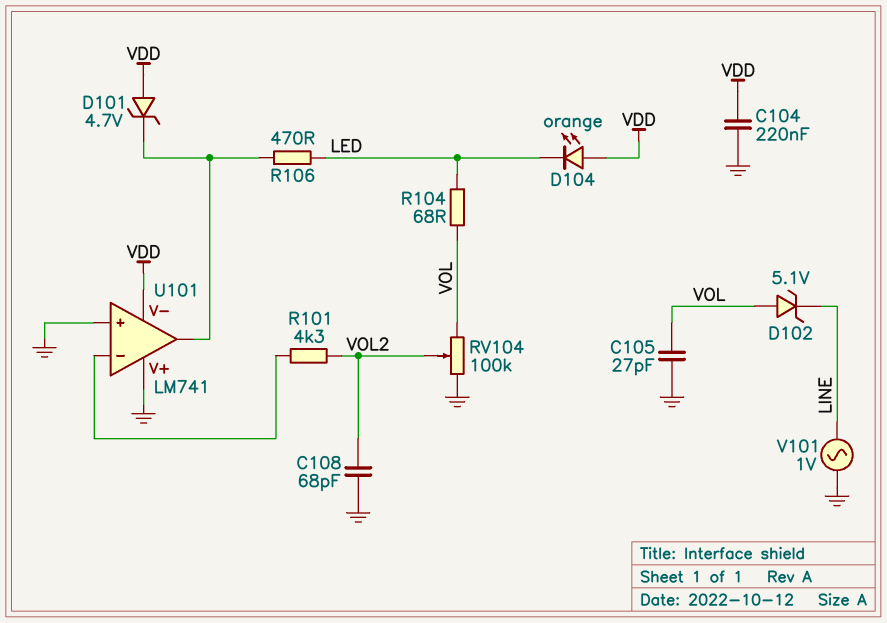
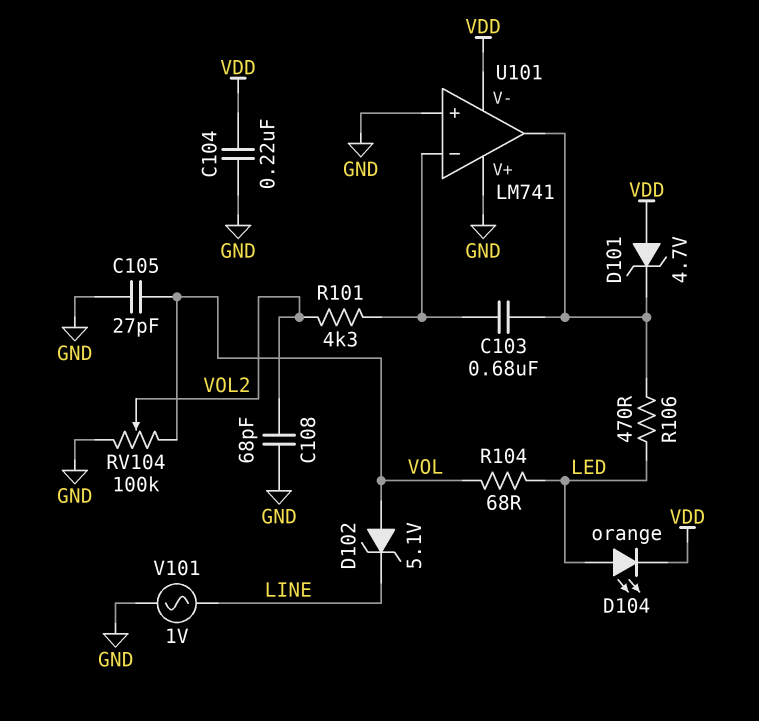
C103: none -> 680nF (U101/in-, U101/out)
D104: LED orange (A VDD, K LED) -> LED orange (A LED, K VDD)

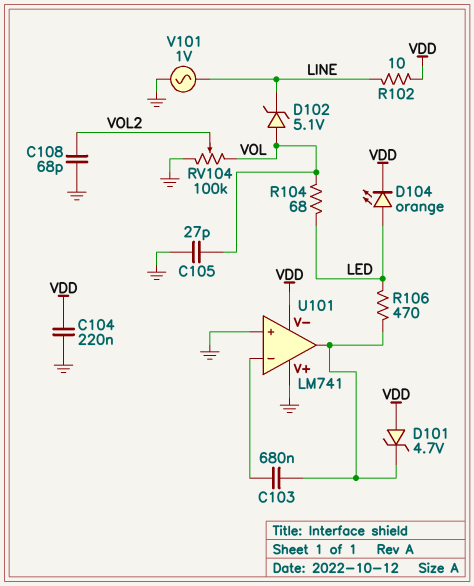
R101: 4.3k (U101/in-, VOL2) -> none
R102: none -> 10 (LINE, VDD)

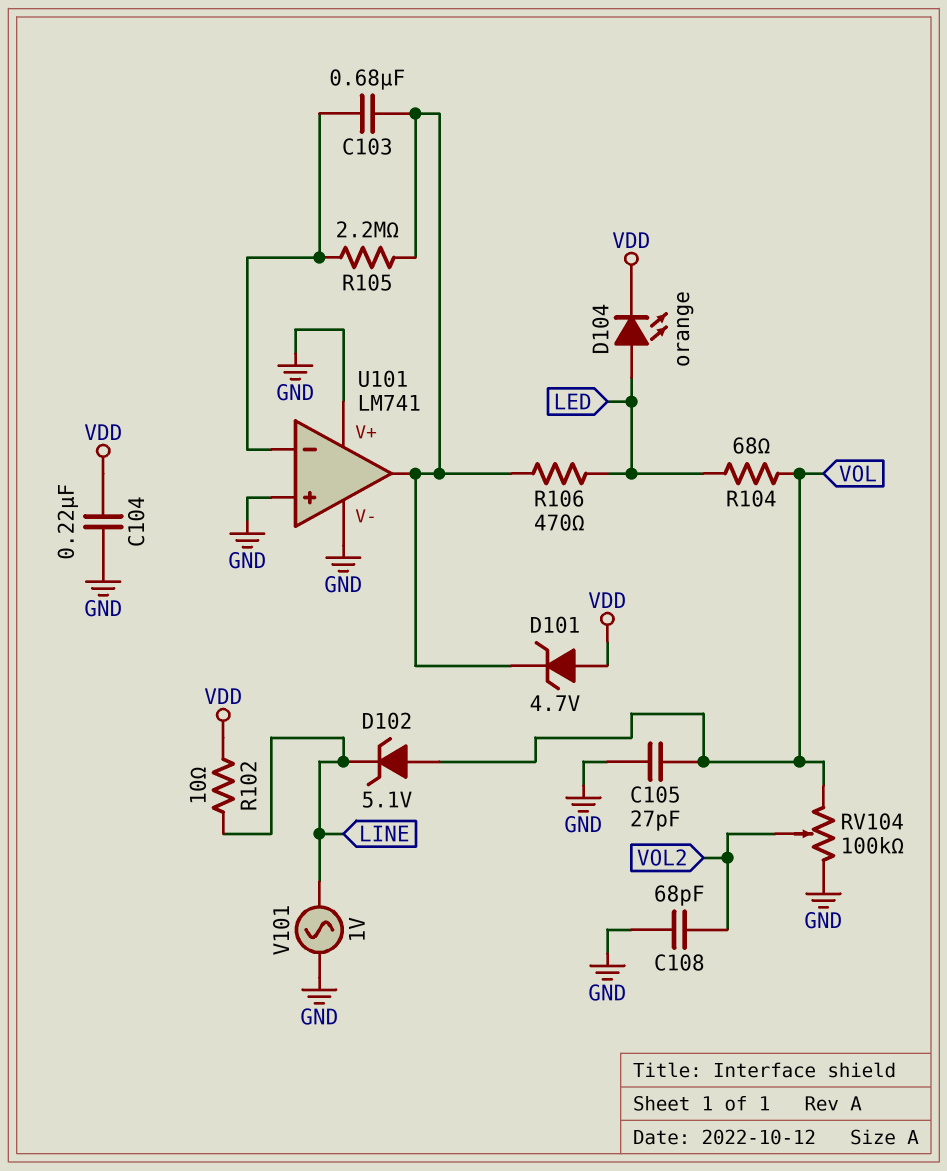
R105: none -> 2.2M (U101/in-, U101/out)
U101 pin V-: VDD -> GND

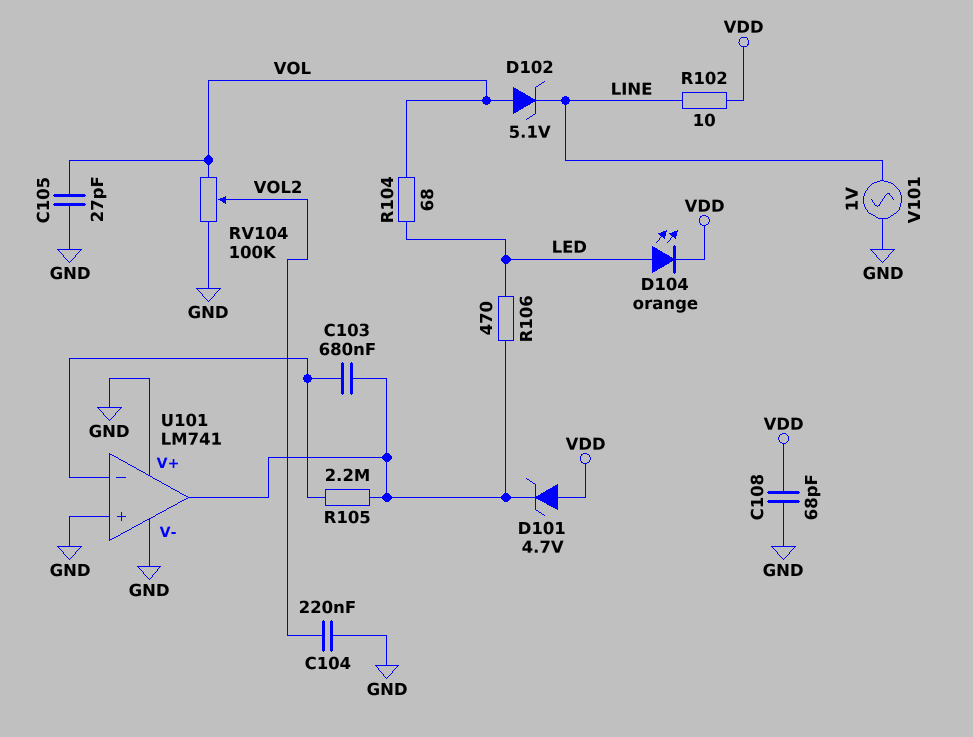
C104: 220nF (GND, VDD) -> 220nF (GND, VOL2)
C108: 68pF (GND, VOL2) -> 68pF (GND, VDD)

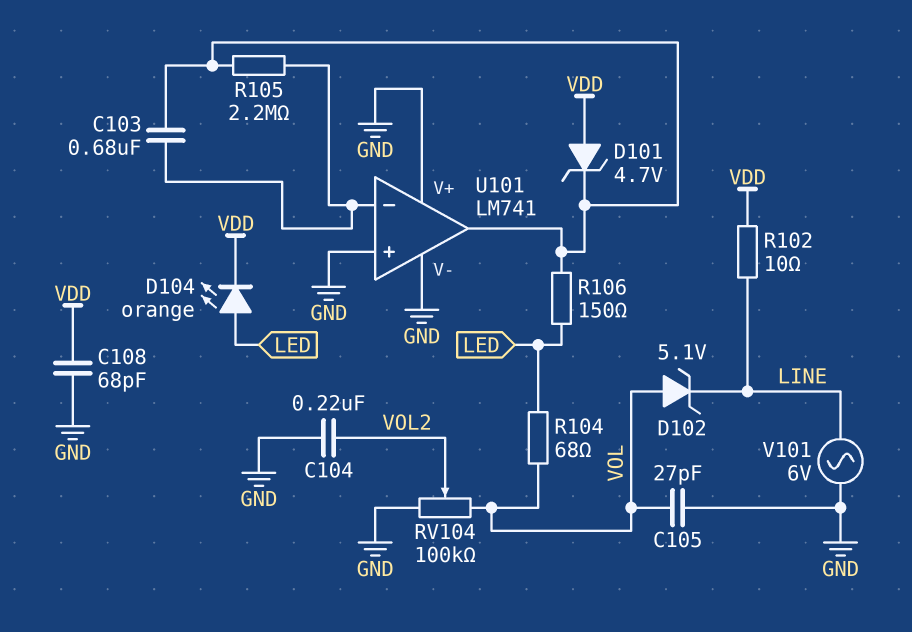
R106: 470 (LED, U101/out) -> 150 (LED, U101/out)
V101: AC 1V (GND, LINE) -> AC 6V (GND, LINE)

